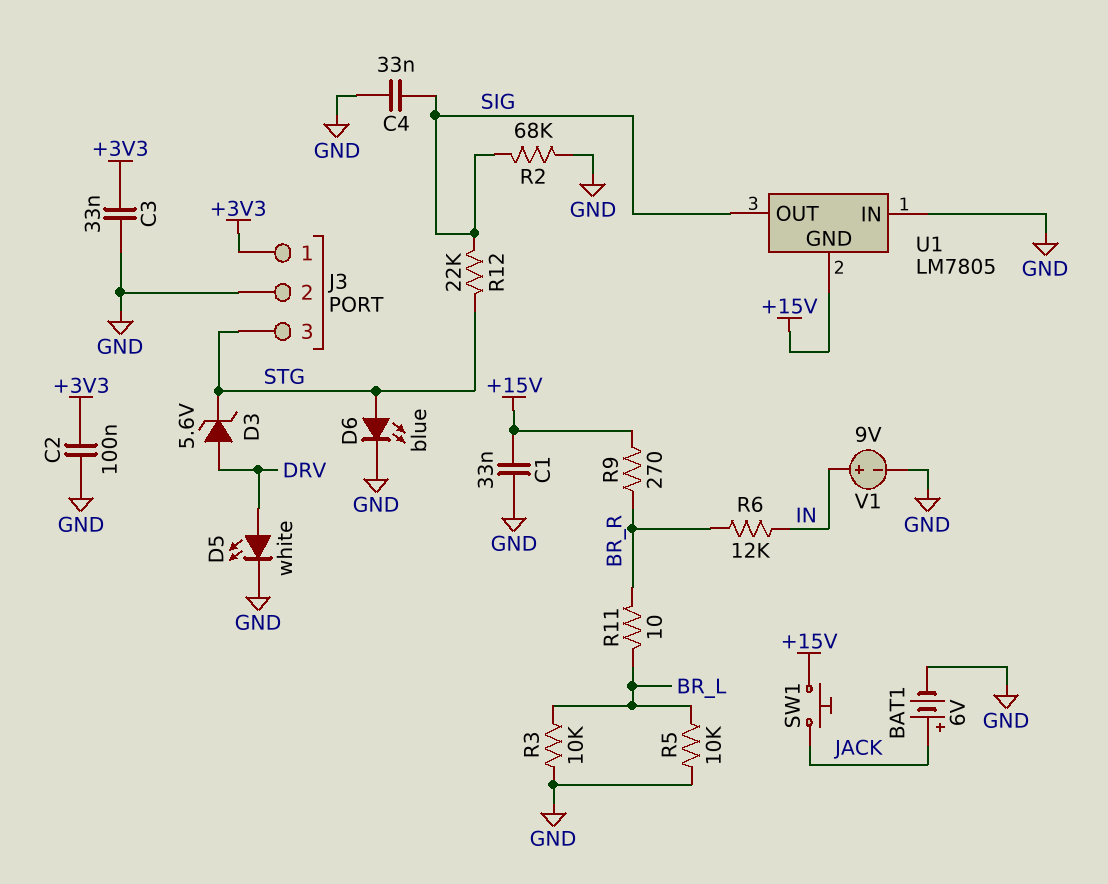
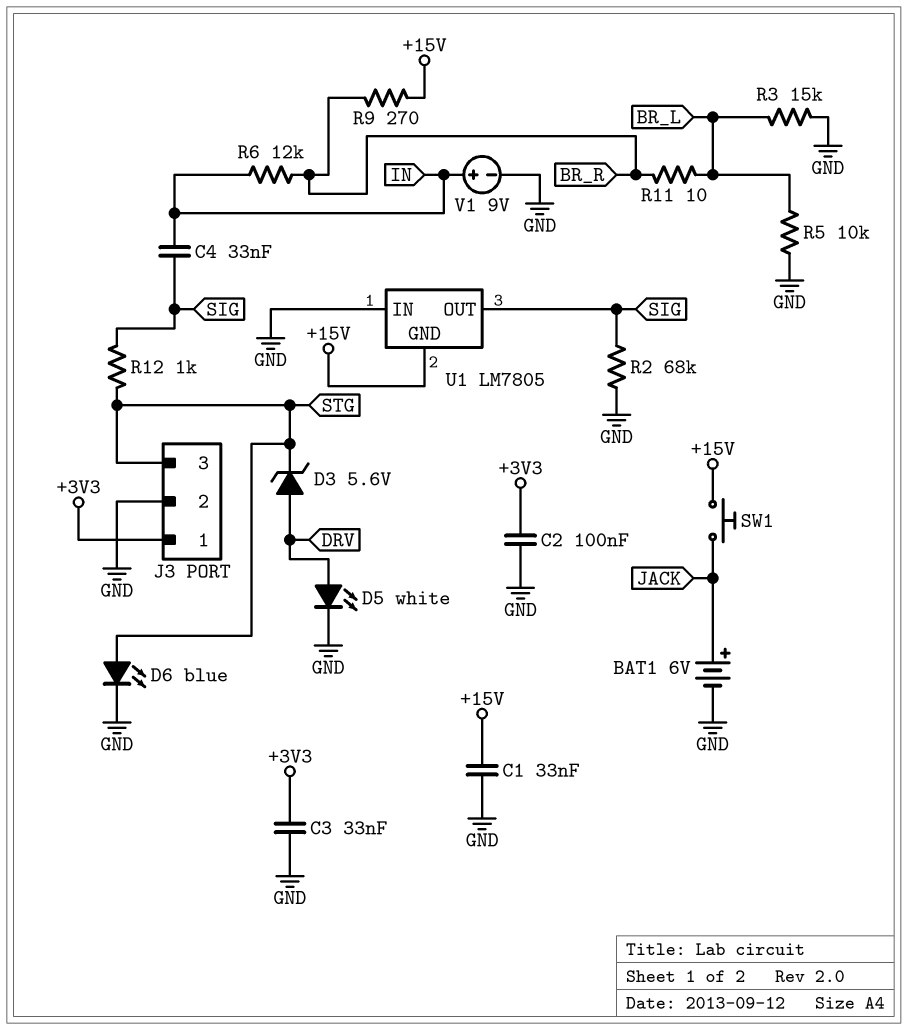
C4: 33nF (GND, SIG) -> 33nF (IN, SIG)
R3: 10k (BR_L, GND) -> 15k (BR_L, GND)
R12: 22k (SIG, STG) -> 1k (SIG, STG)

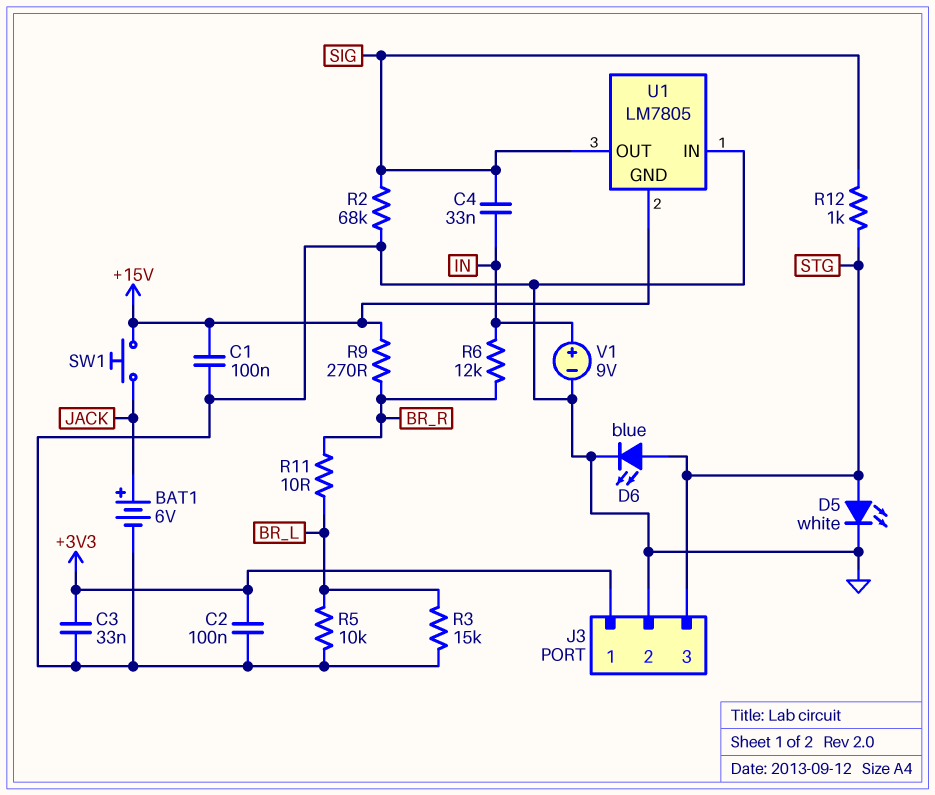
C1: 33nF (+15V, GND) -> 100nF (+15V, GND)
D3: zener 5.6V (A DRV, K STG) -> none
D5: LED white (A DRV, K GND) -> LED white (A STG, K GND)

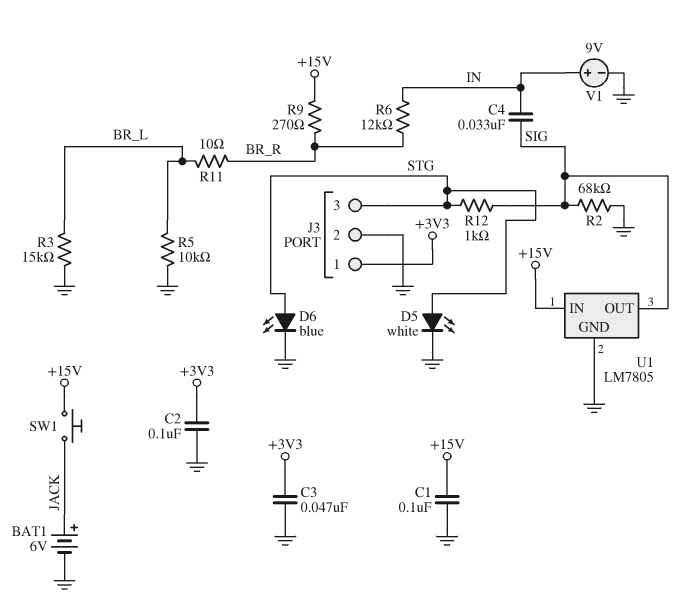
C3: 33nF (+3V3, GND) -> 47nF (+3V3, GND)
U1 pin GND: +15V -> GND
U1 pin IN: GND -> +15V

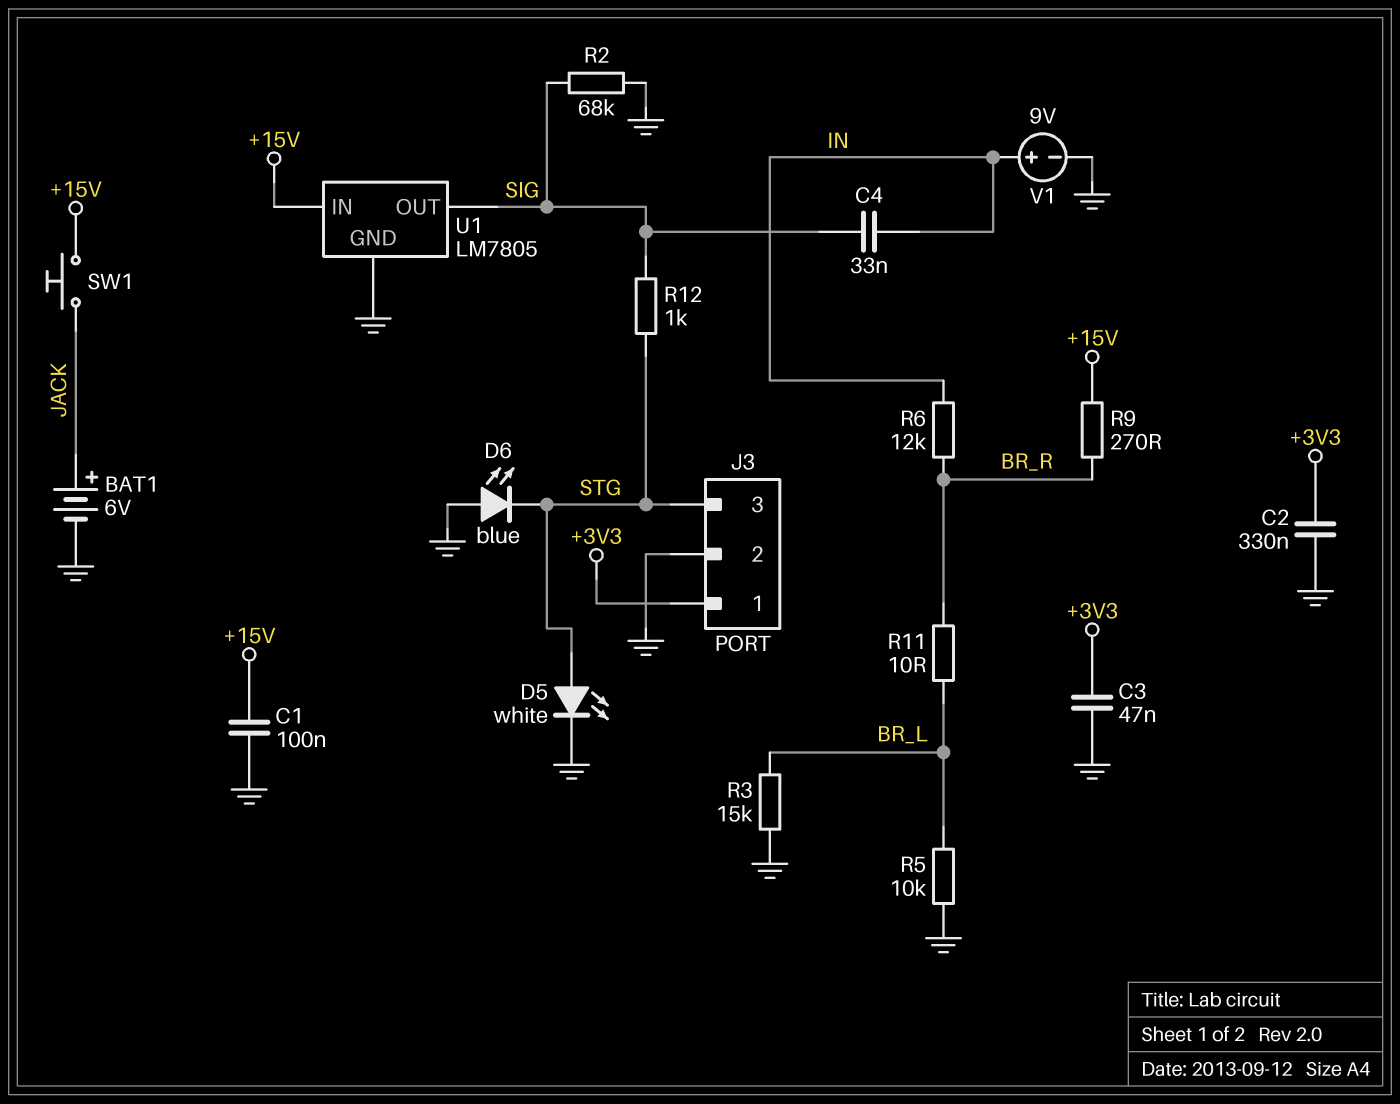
C2: 100nF (+3V3, GND) -> 330nF (+3V3, GND)
D6: LED blue (A STG, K GND) -> LED blue (A GND, K STG)

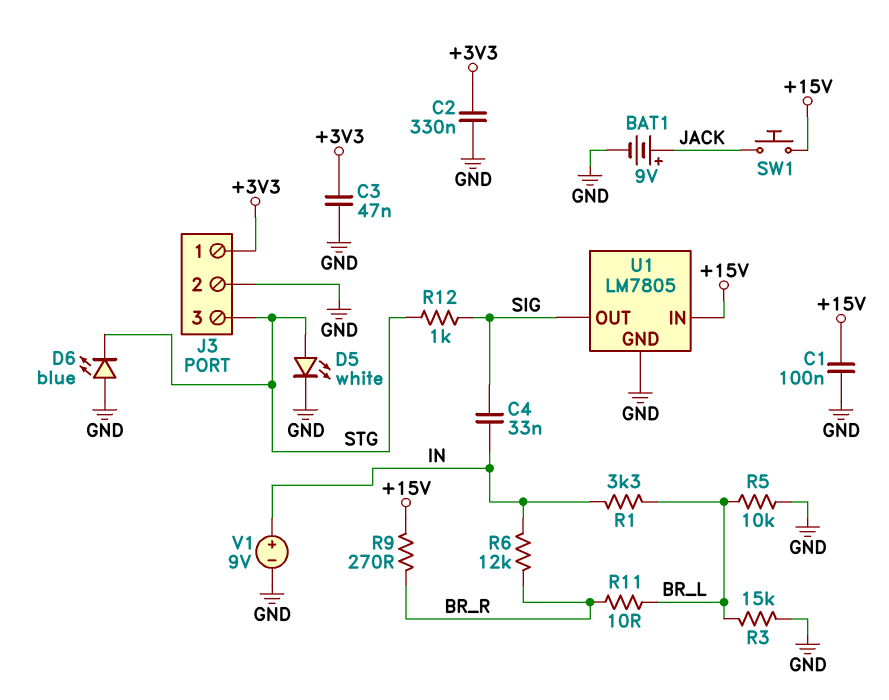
BAT1: 6V (plus JACK, minus GND) -> 9V (plus JACK, minus GND)
R1: none -> 3.3k (BR_L, IN)
R2: 68k (GND, SIG) -> none

